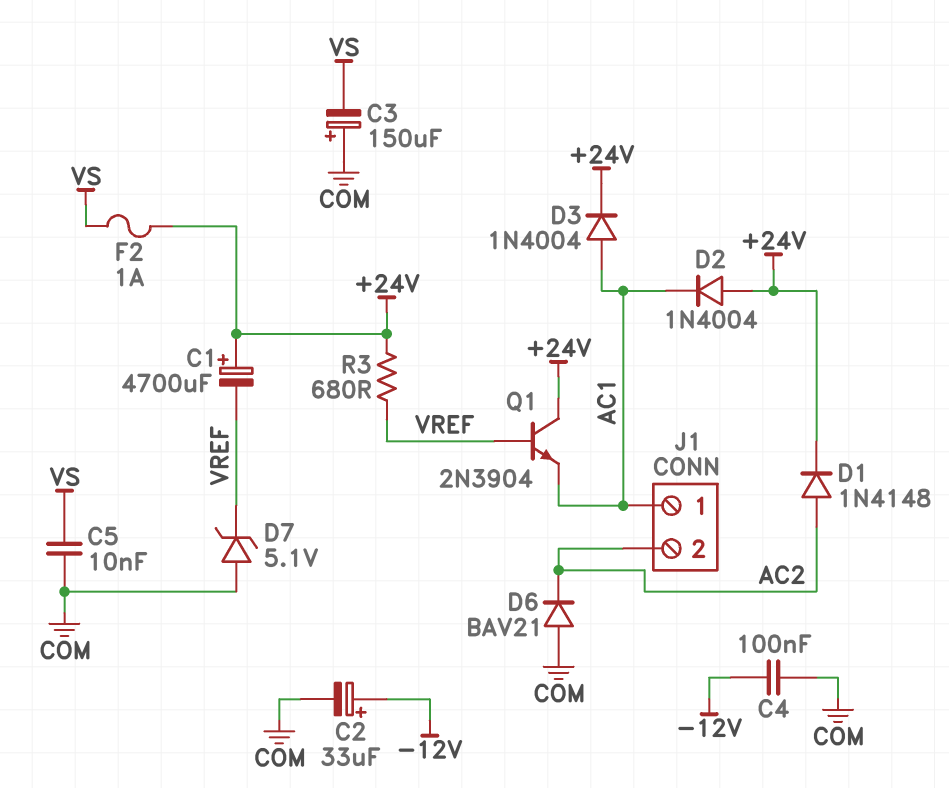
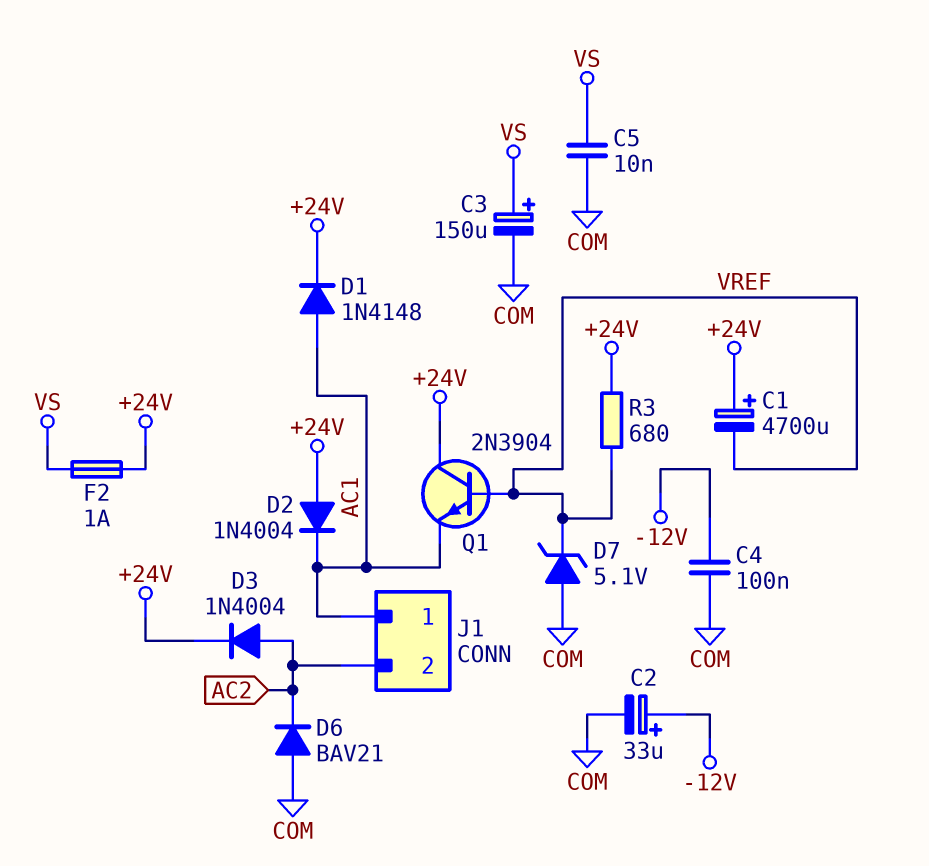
C3: 150uF (plus COM, minus VS) -> 150uF (plus VS, minus COM)
D1: diode 1N4148 (A AC2, K +24V) -> diode 1N4148 (A AC1, K +24V)
D3: diode 1N4004 (A AC1, K +24V) -> diode 1N4004 (A AC2, K +24V)

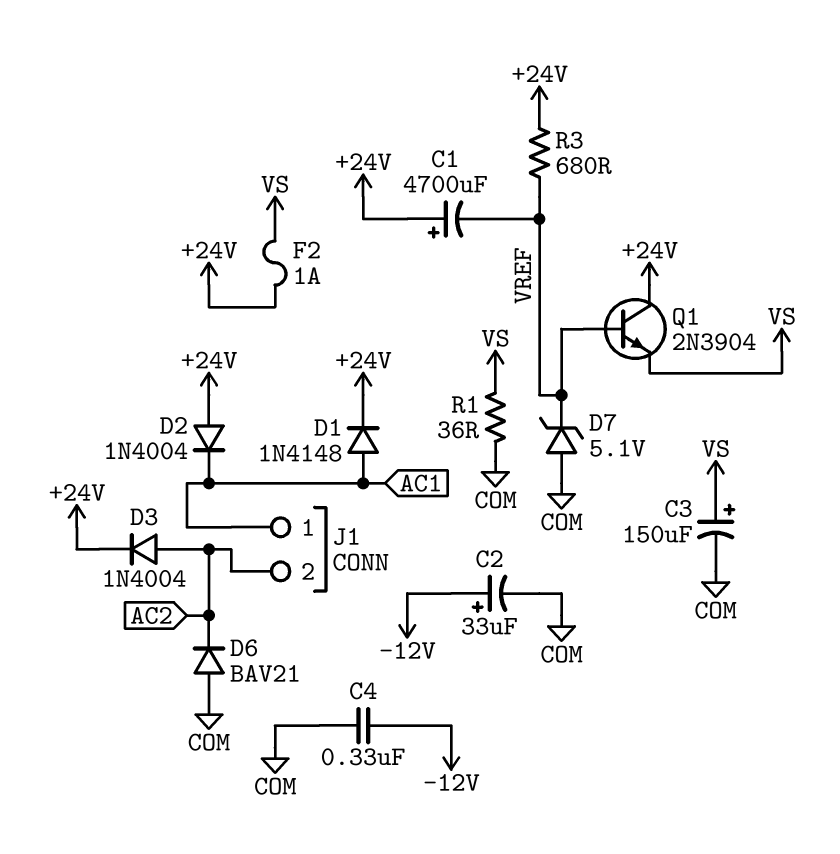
C4: 100nF (-12V, COM) -> 330nF (-12V, COM)
C5: 10nF (COM, VS) -> none
Q1: NPN 2N3904 (B VREF, C +24V, E AC1) -> NPN 2N3904 (B VREF, C +24V, E VS)
R1: none -> 36 (COM, VS)

